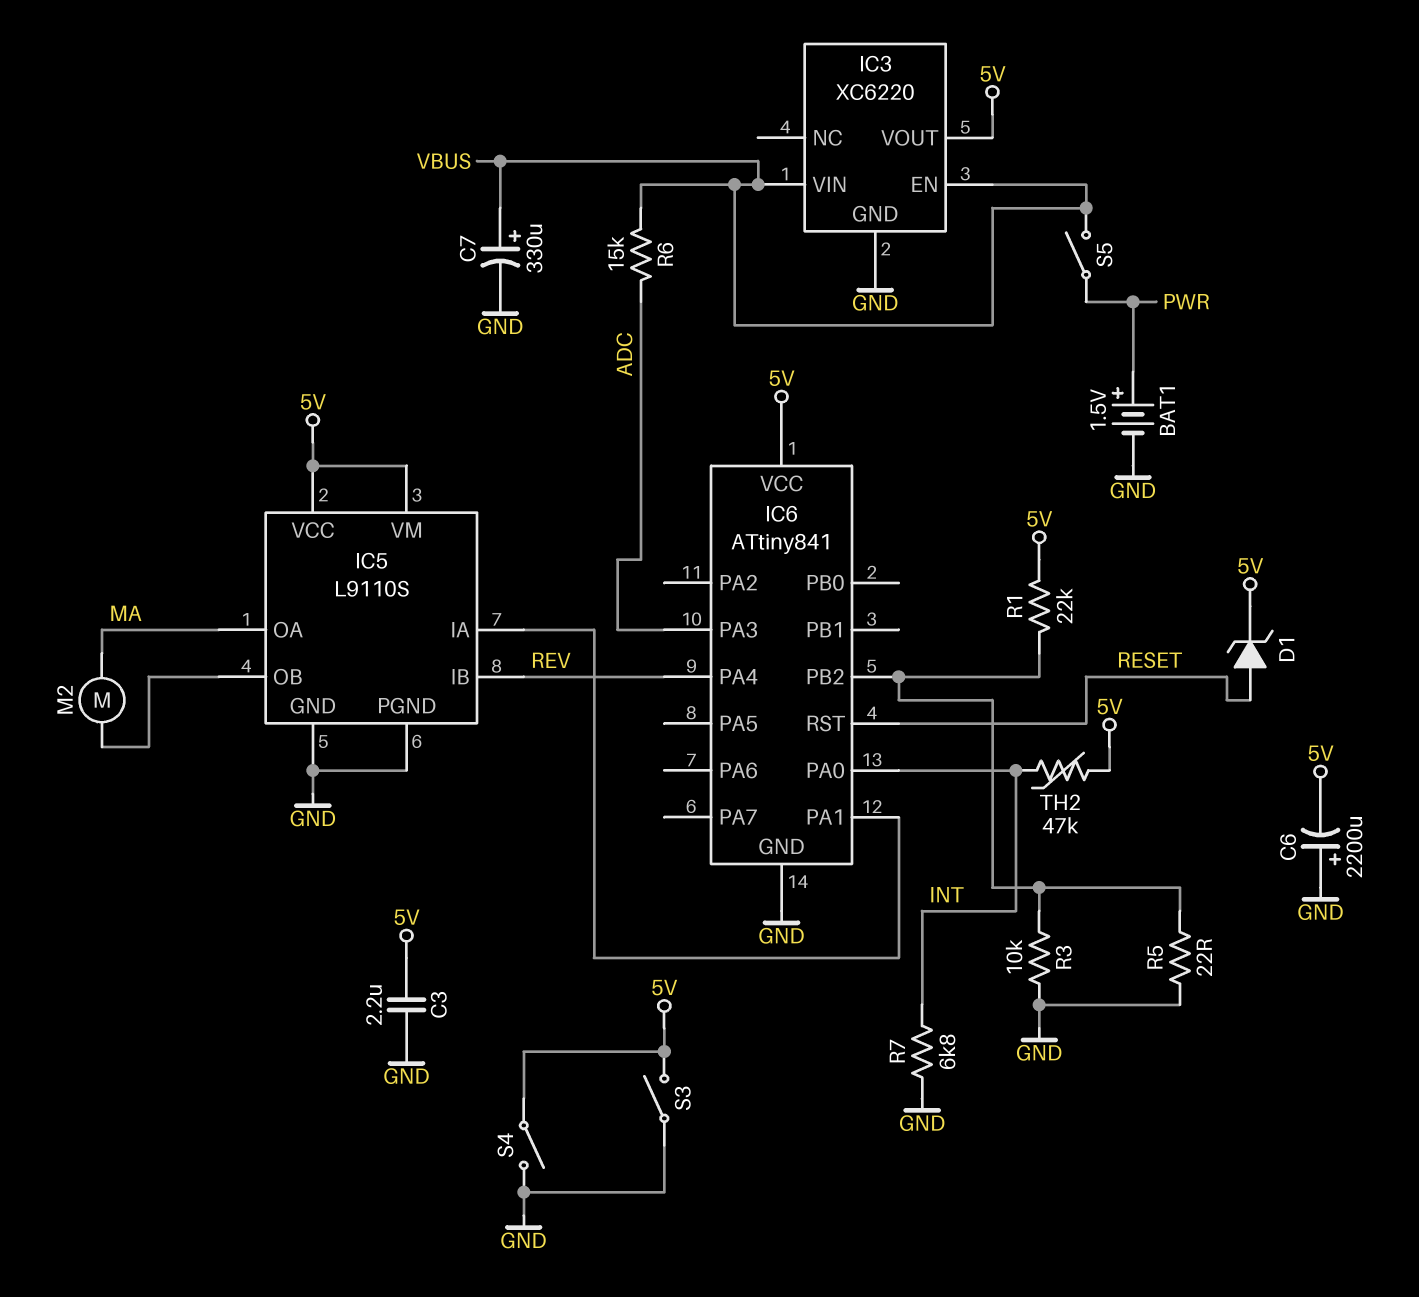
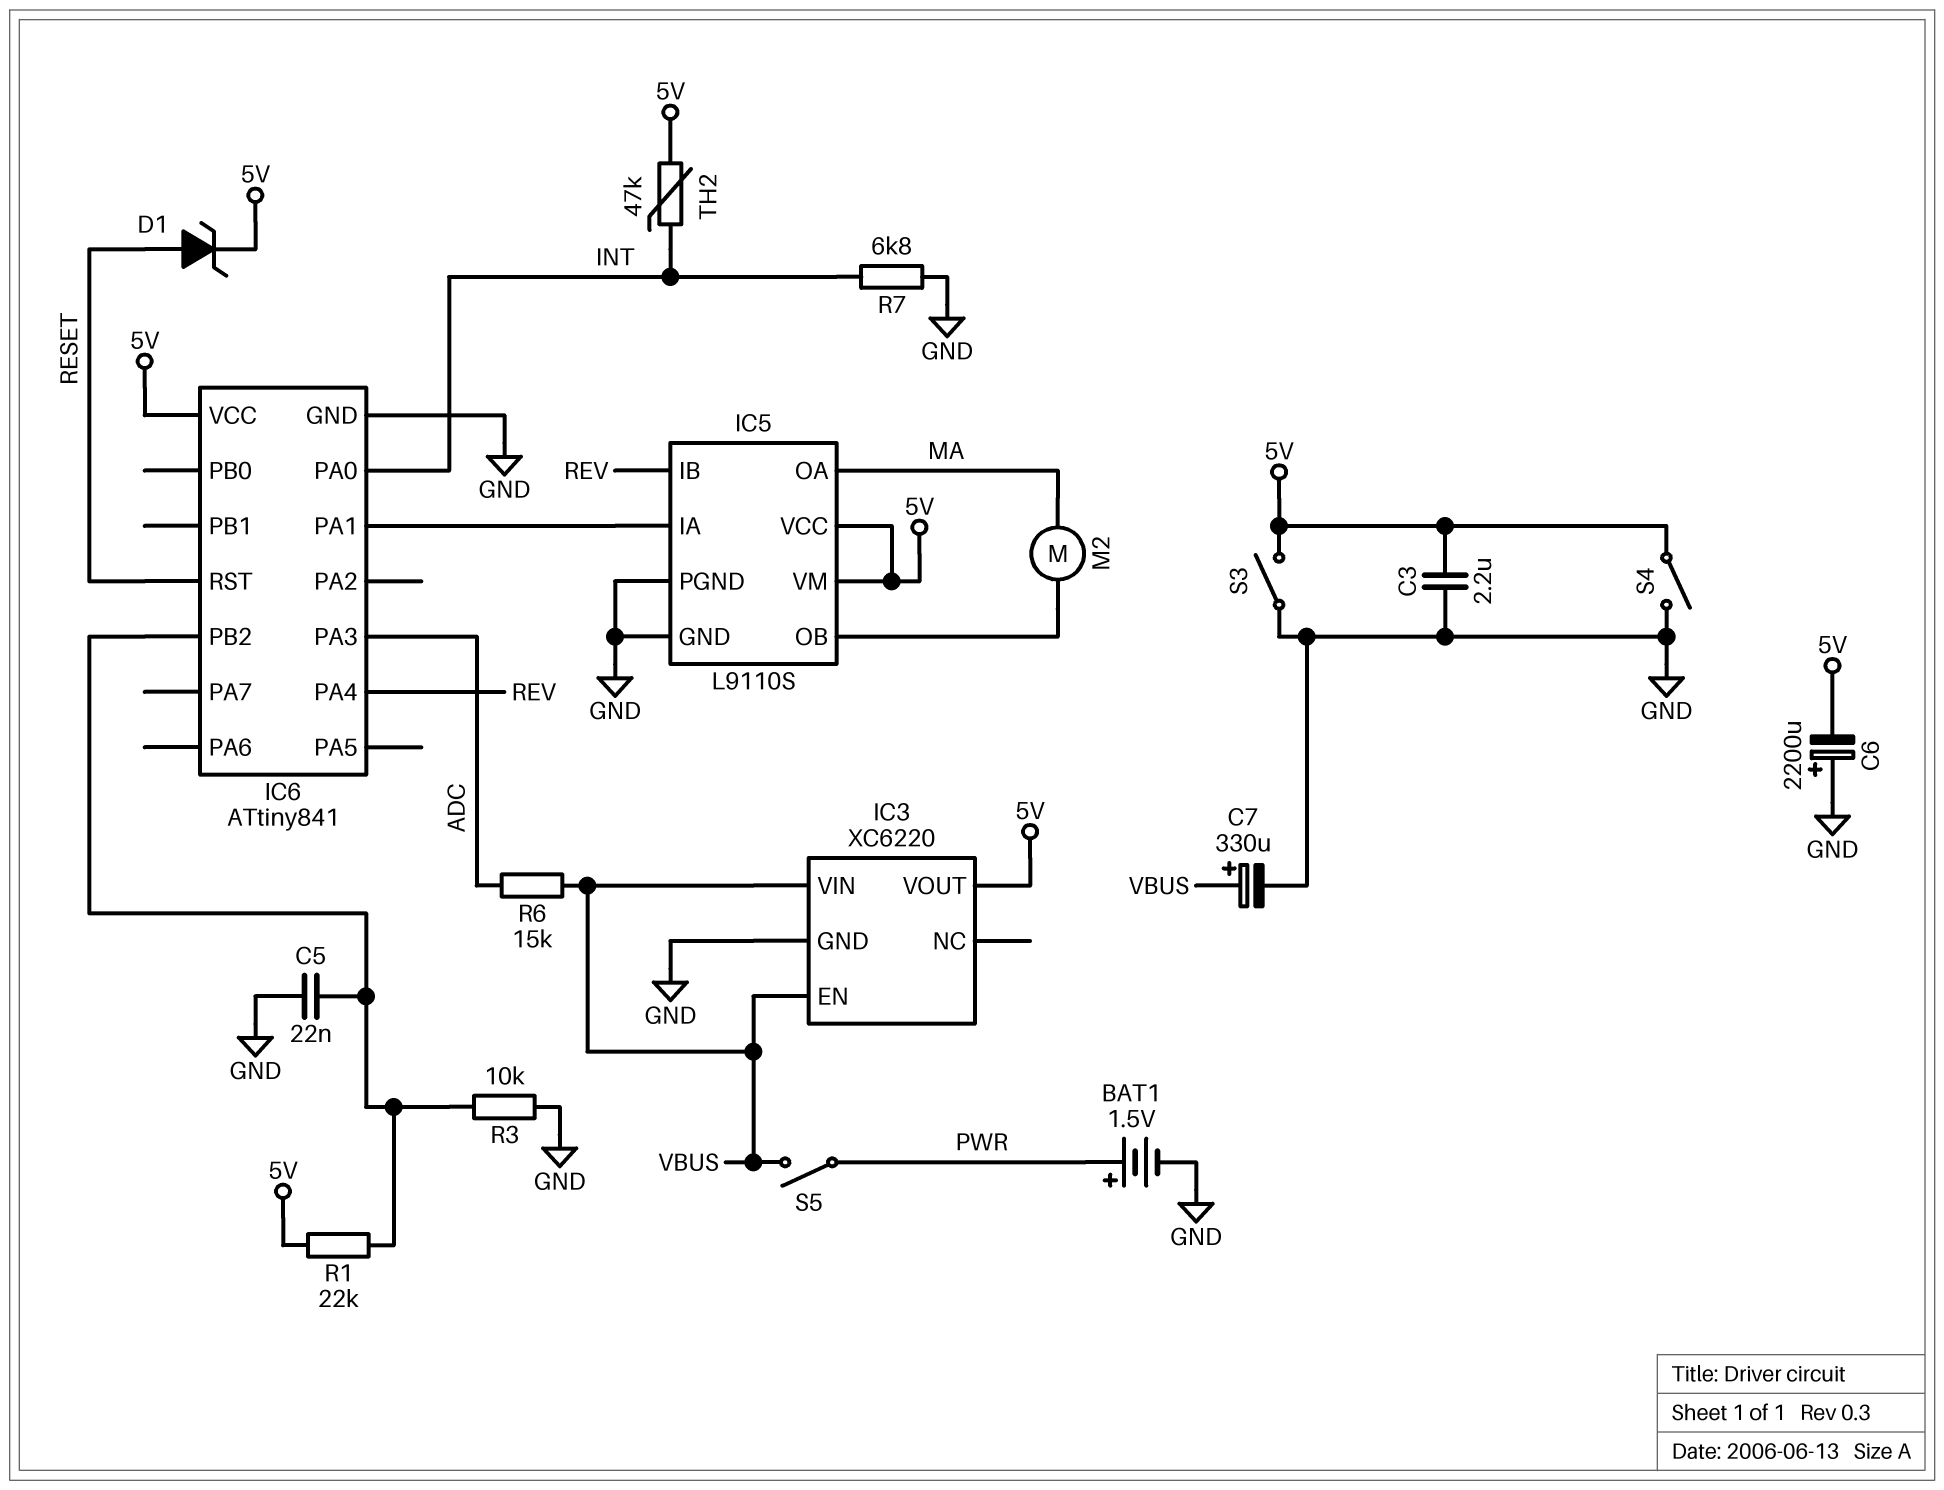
C5: none -> 22nF (GND, IC6/PB2)
R5: 22 (GND, IC6/PB2) -> none

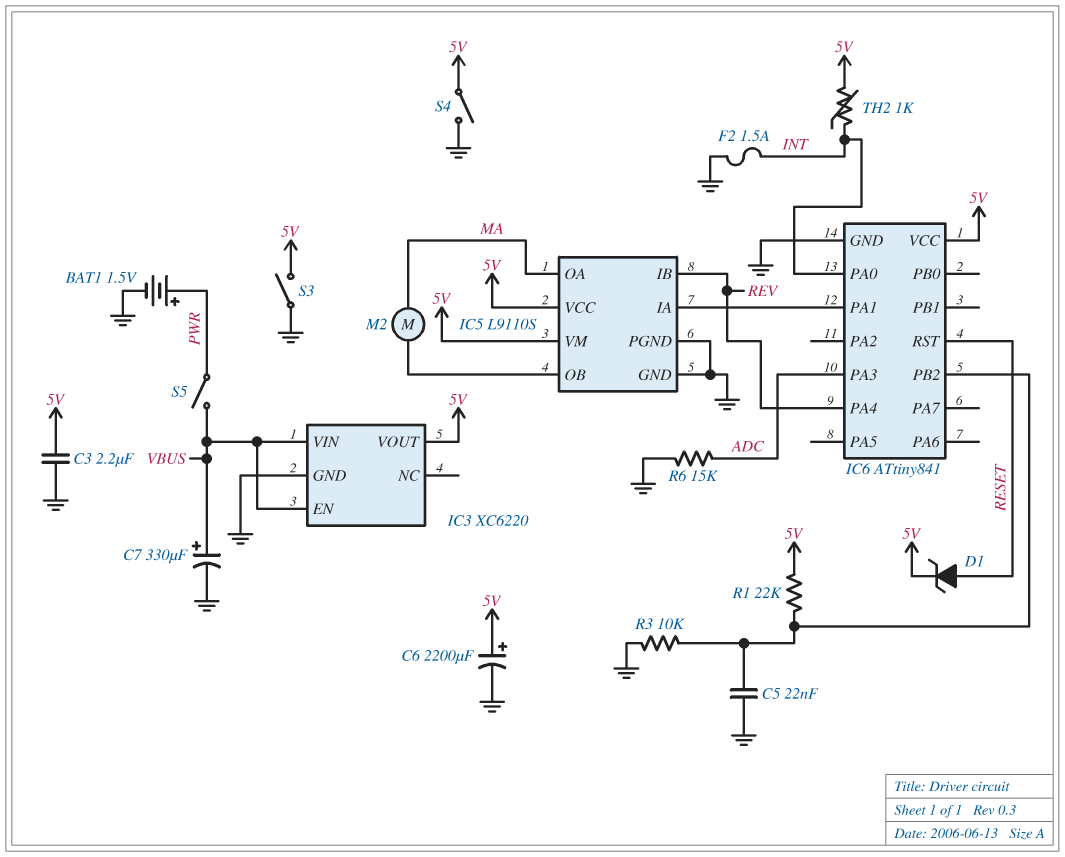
C6: 2200uF (plus GND, minus 5V) -> 2200uF (plus 5V, minus GND)
F2: none -> 1.5A (GND, INT)
R6: 15k (ADC, VBUS) -> 15k (ADC, GND)
R7: 6.8k (GND, INT) -> none
TH2: 47k (5V, INT) -> 1k (5V, INT)

